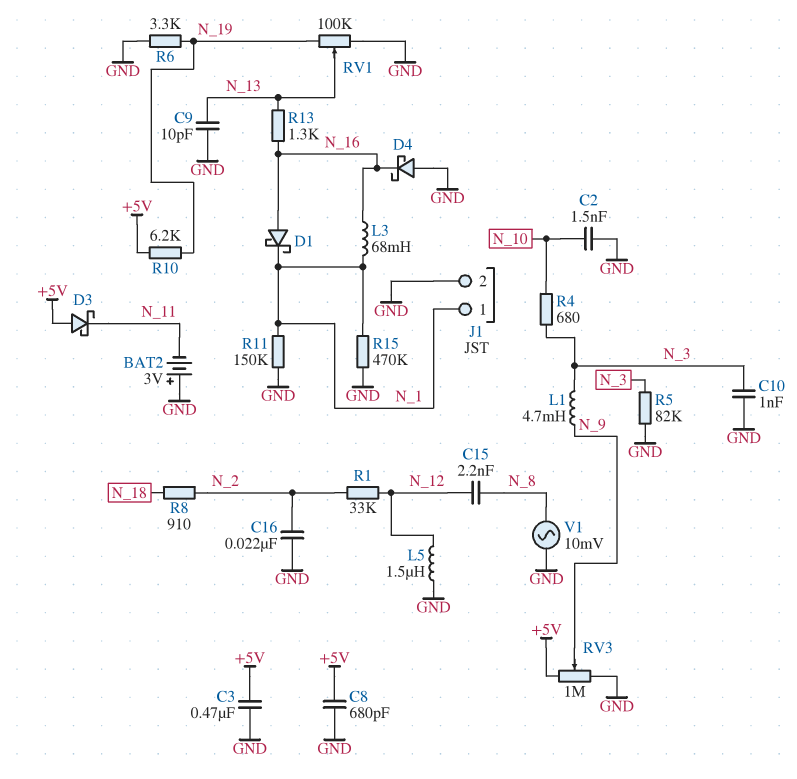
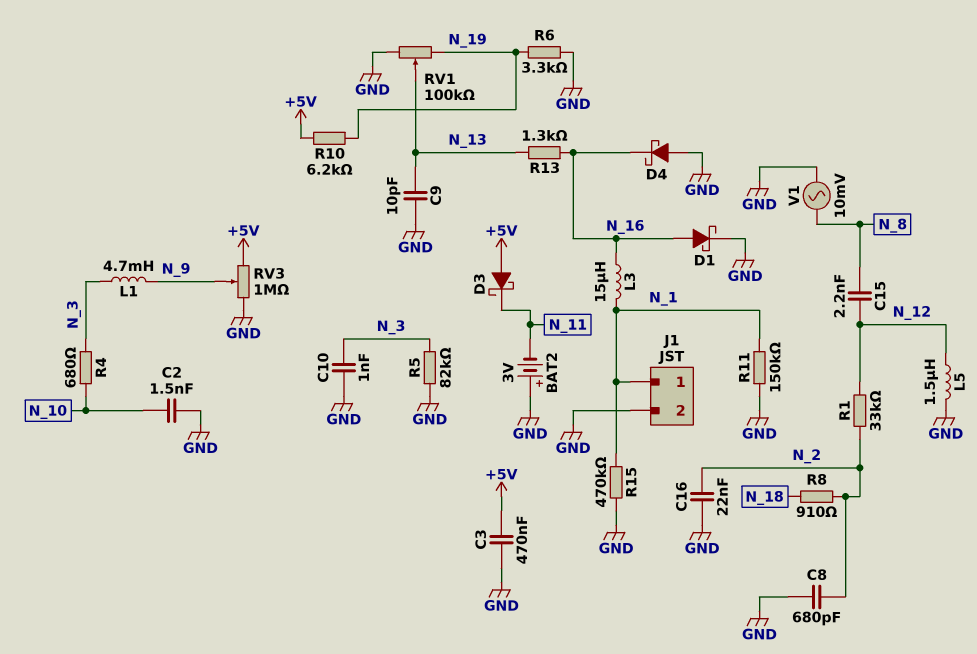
C8: 680pF (+5V, GND) -> 680pF (GND, N_2)
D1: schottky (A N_16, K N_1) -> schottky (A N_16, K GND)
L3: 68mH (N_1, N_16) -> 15uH (N_1, N_16)

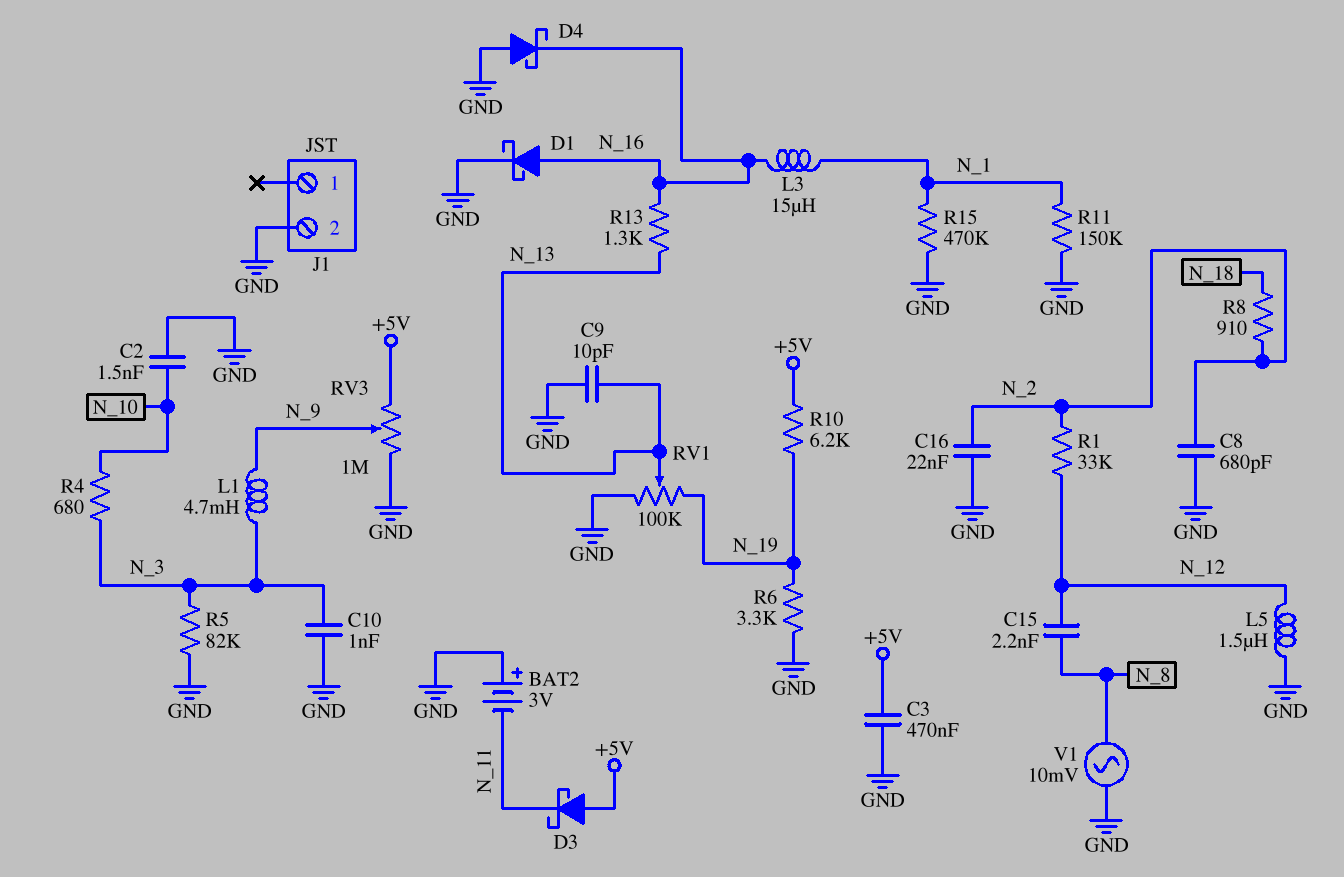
J1 pin 1: N_1 -> none

